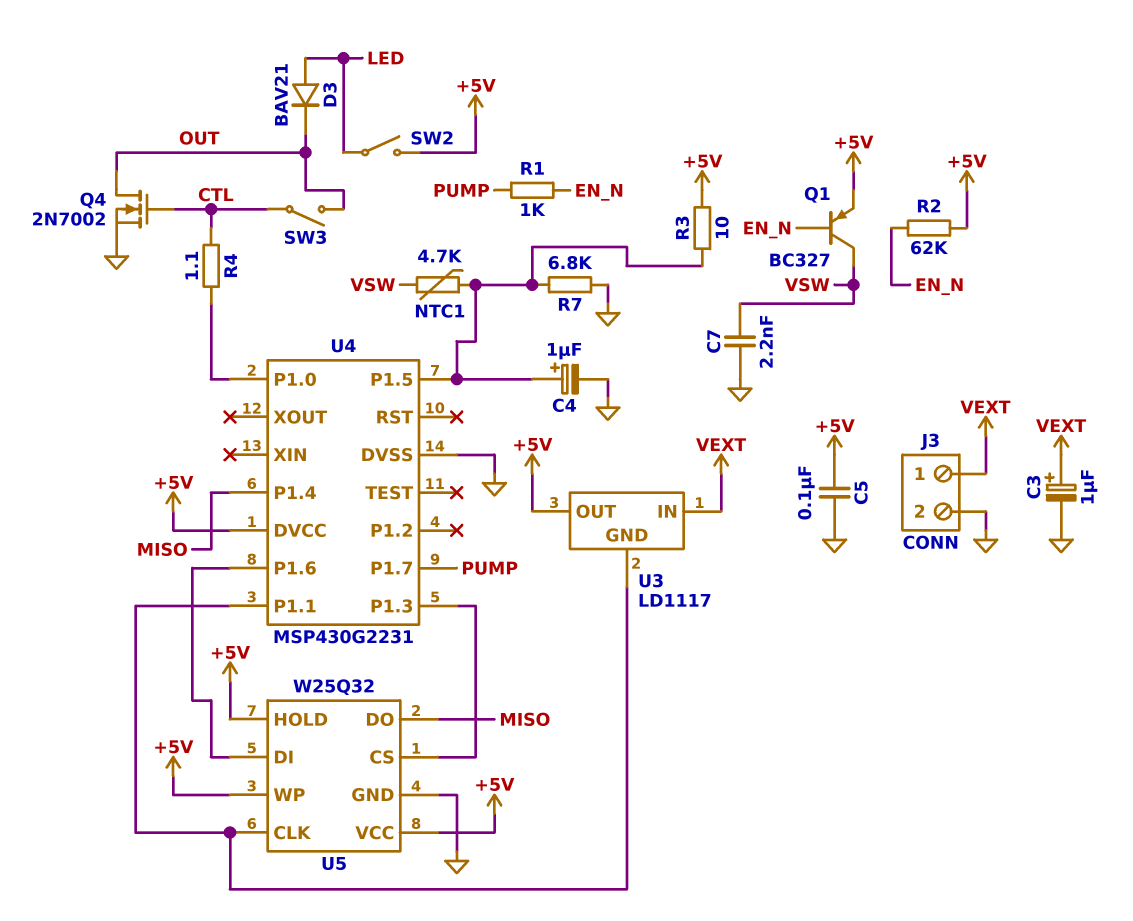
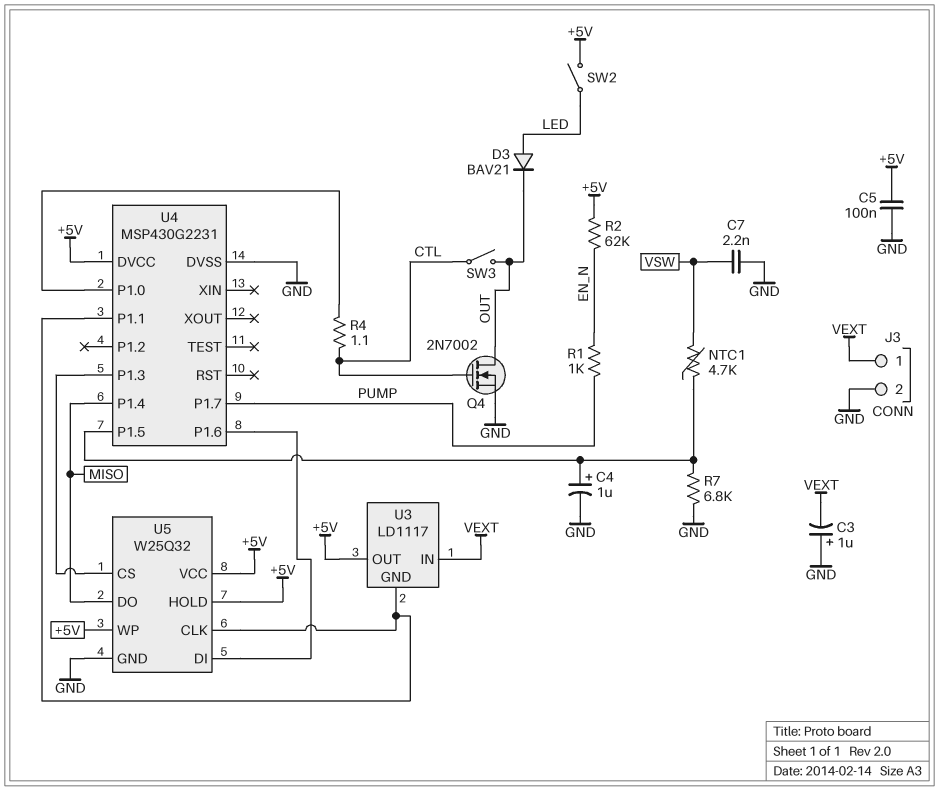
C3: 1uF (plus VEXT, minus GND) -> 1uF (plus GND, minus VEXT)
Q1: PNP BC327 (B EN_N, C VSW, E +5V) -> none
R3: 10 (+5V, U4/P1.5) -> none

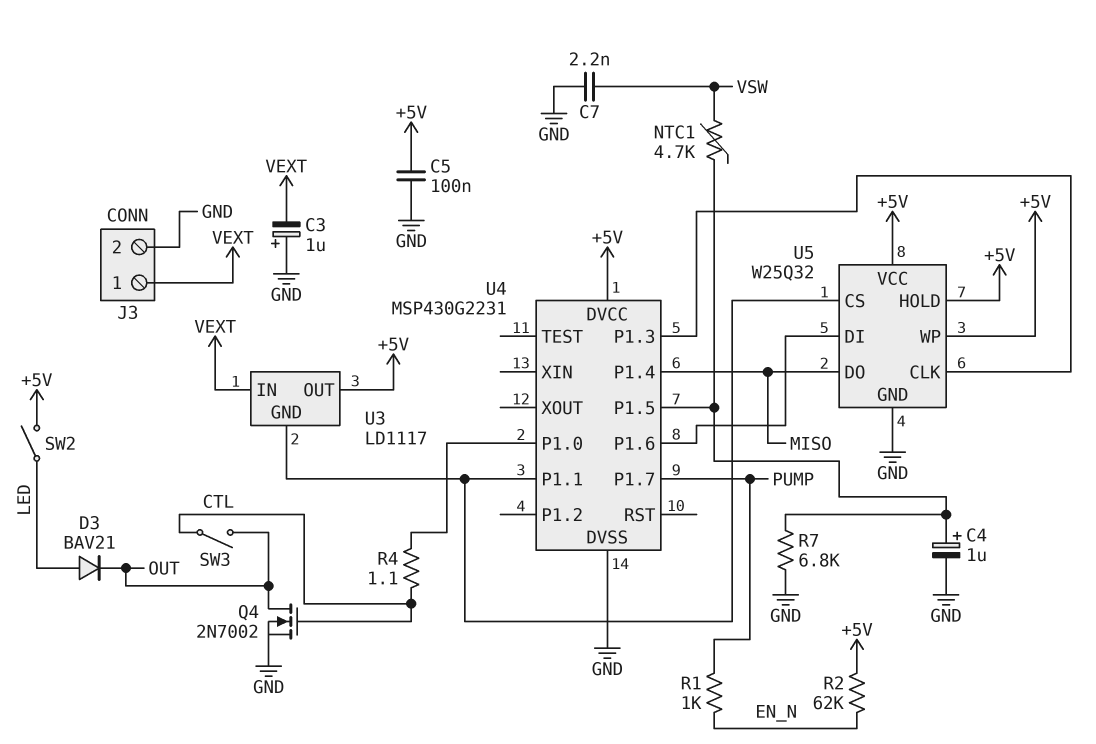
U5 pin CLK: U3/GND -> U4/P1.3
U5 pin CS: U4/P1.3 -> U3/GND

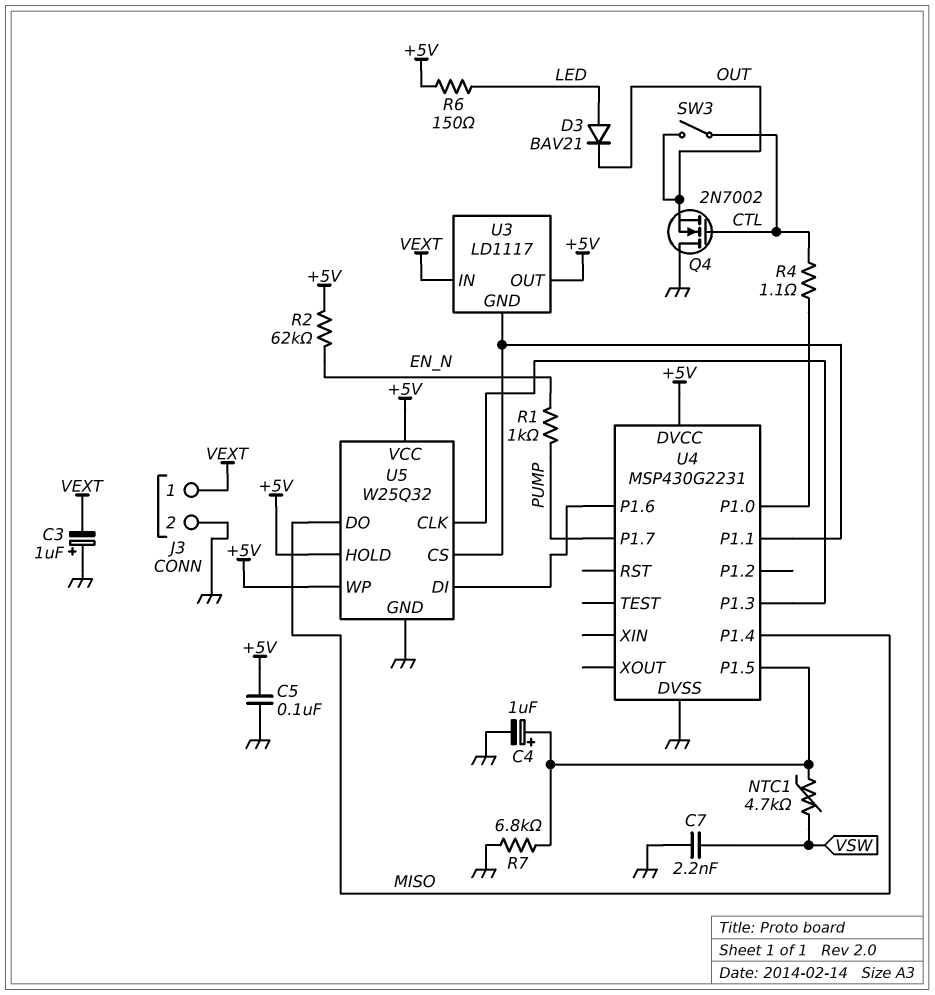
Q4: NMOS 2N7002 (G CTL, D OUT, S GND) -> NMOS 2N7002 (G CTL, D GND, S OUT)
R6: none -> 150 (+5V, LED)
SW2: switch (+5V, LED) -> none

